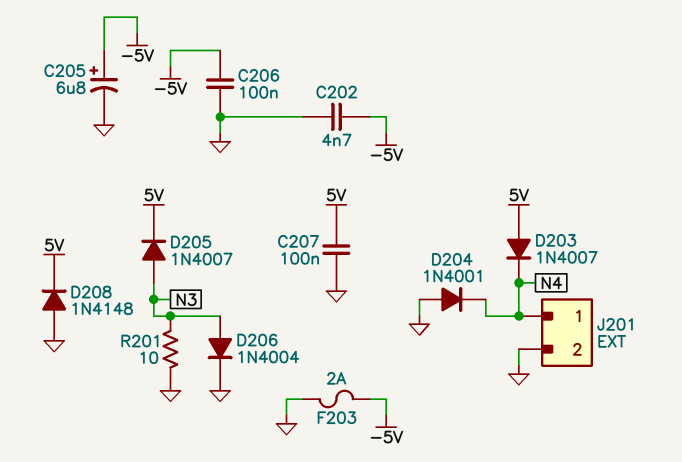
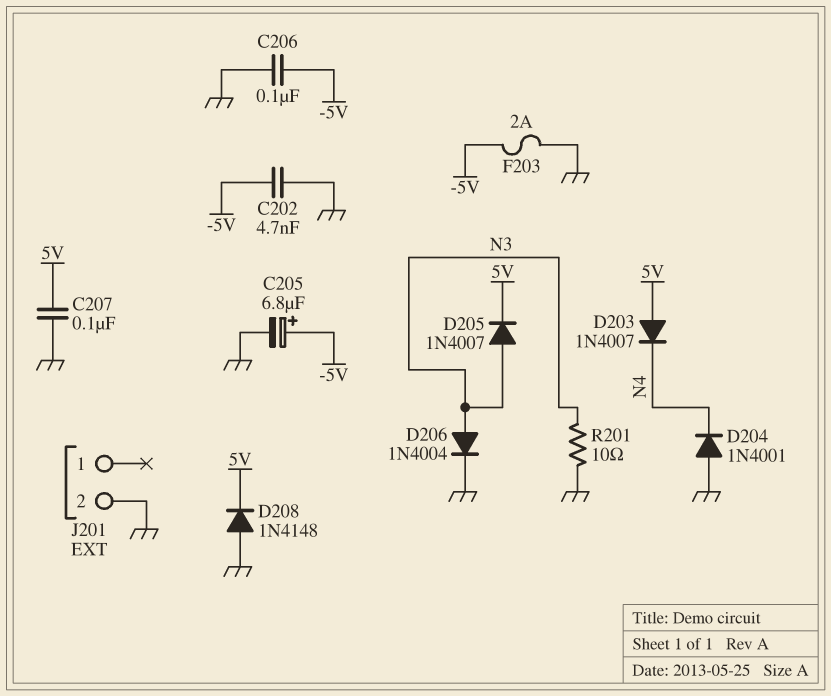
J201 pin 1: N4 -> none

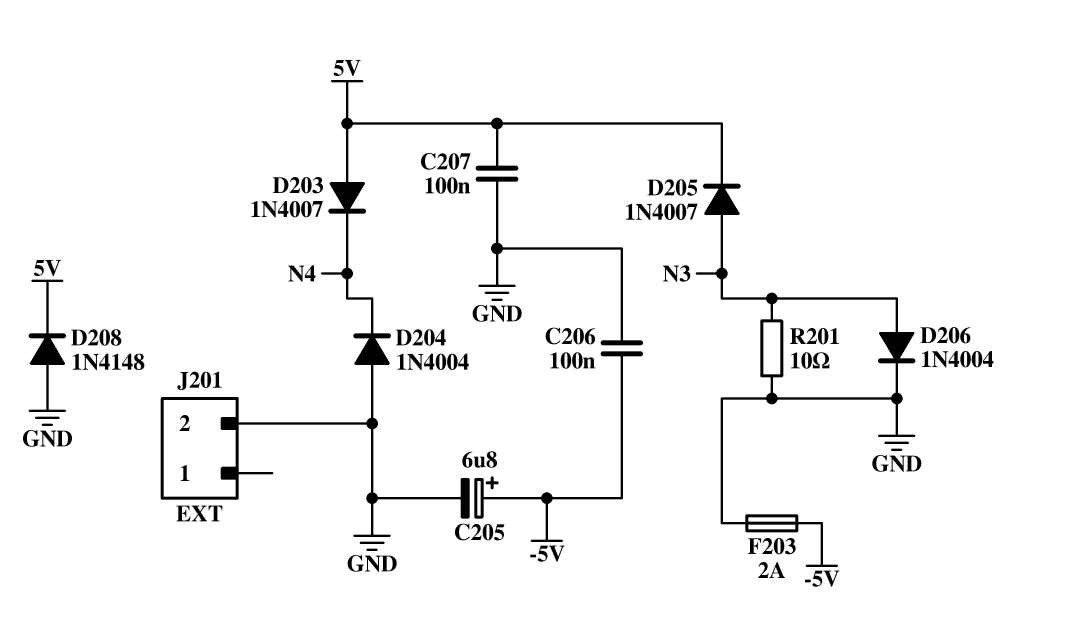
C202: 4.7nF (-5V, GND) -> none
D204: diode 1N4001 (A GND, K N4) -> diode 1N4004 (A GND, K N4)

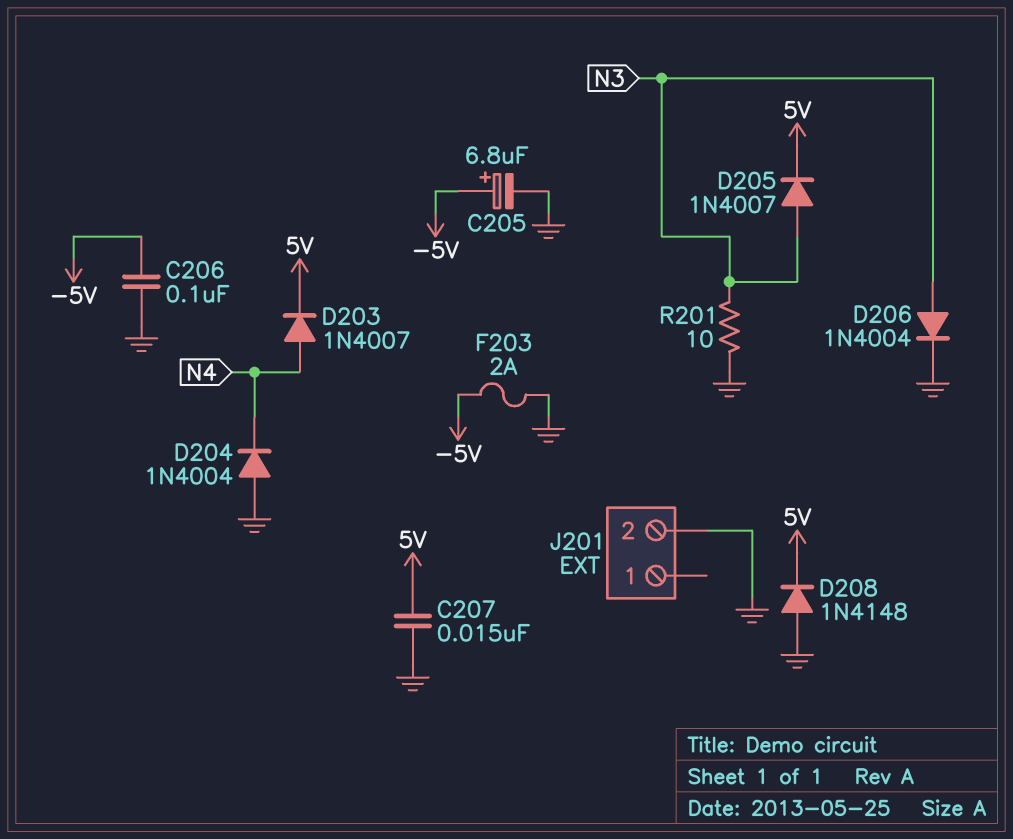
C207: 100nF (5V, GND) -> 15nF (5V, GND)
D203: diode 1N4007 (A 5V, K N4) -> diode 1N4007 (A N4, K 5V)

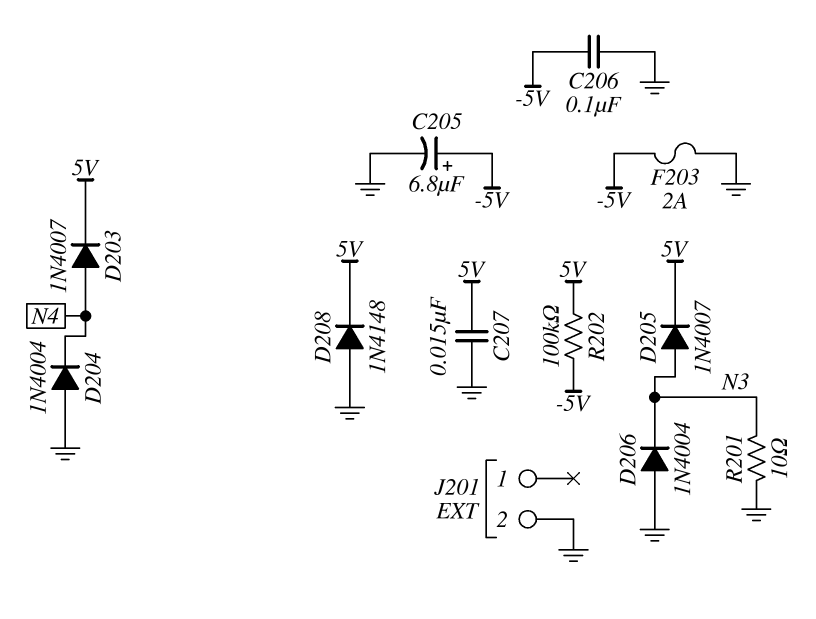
D206: diode 1N4004 (A N3, K GND) -> diode 1N4004 (A GND, K N3)
R202: none -> 100k (-5V, 5V)

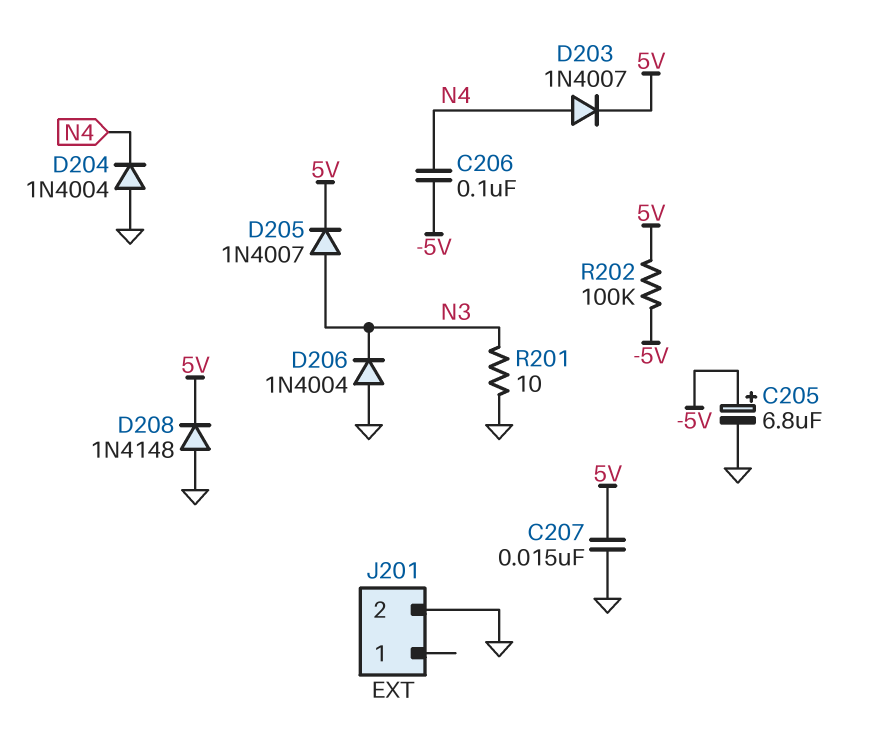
C206: 100nF (-5V, GND) -> 100nF (-5V, N4)
F203: 2A (-5V, GND) -> none

